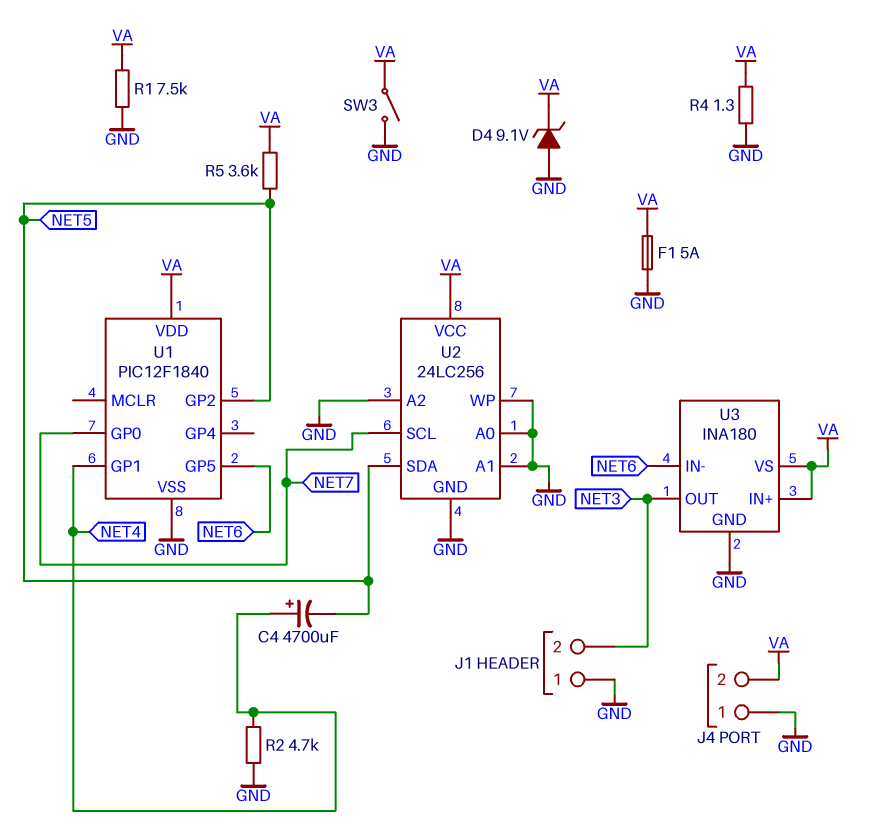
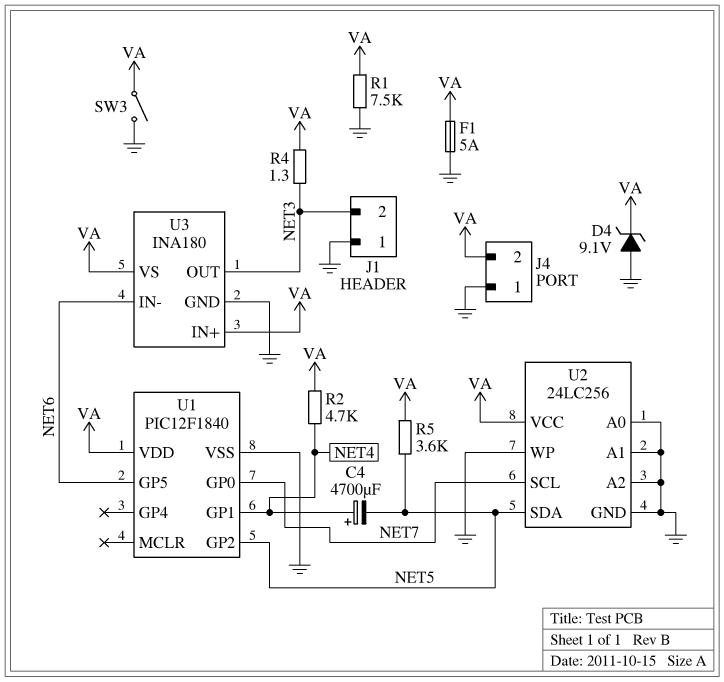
R2: 4.7k (GND, NET4) -> 4.7k (NET4, VA)
R4: 1.3 (GND, VA) -> 1.3 (NET3, VA)

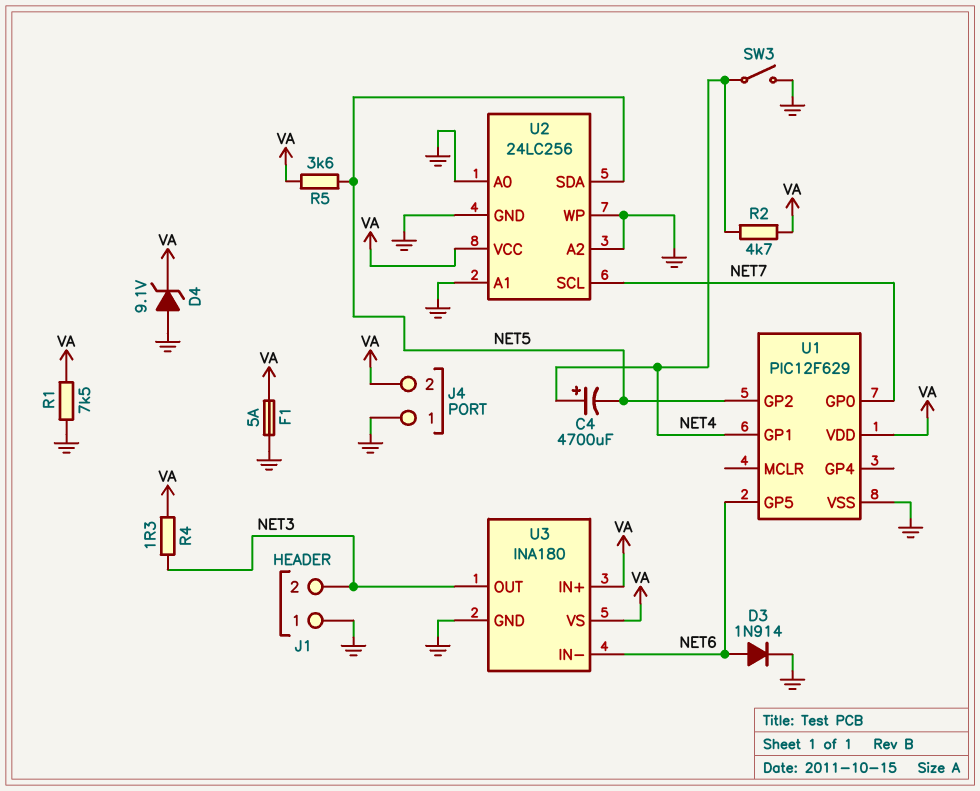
D3: none -> diode 1N914 (A NET6, K GND)
SW3: switch (GND, VA) -> switch (GND, NET4)
U1: PIC12F1840 -> PIC12F629

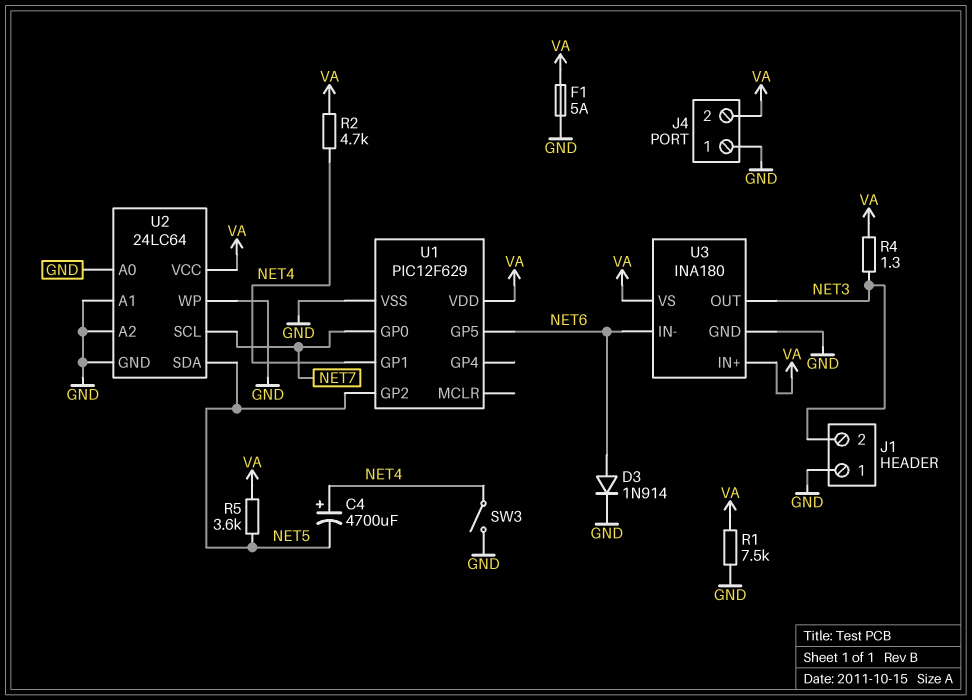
D4: zener 9.1V (A GND, K VA) -> none
U2: 24LC256 -> 24LC64

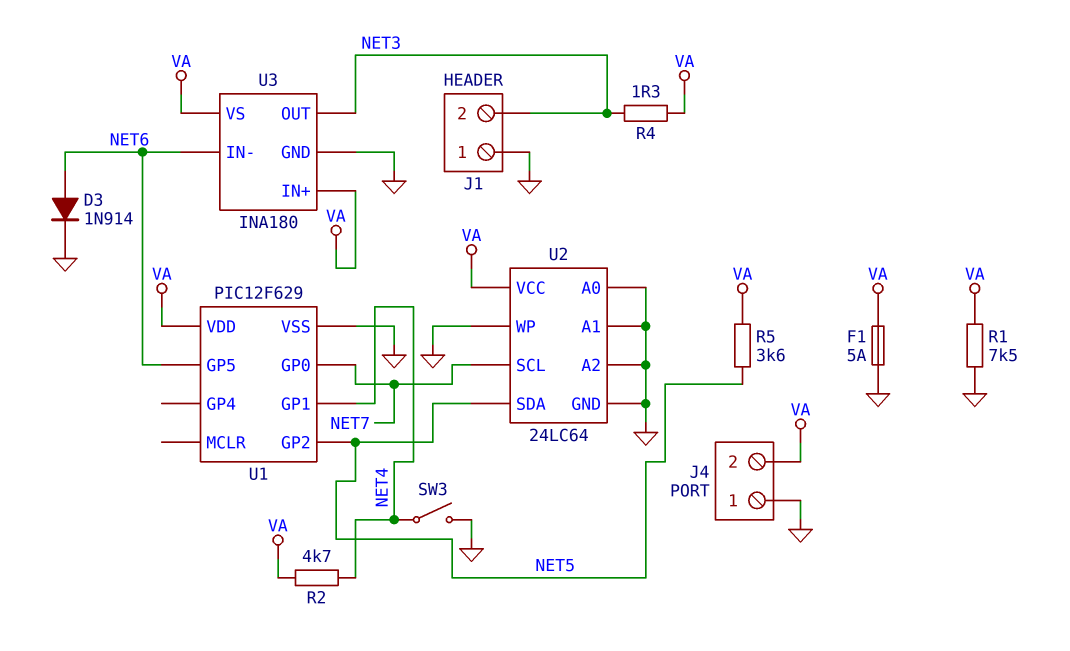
C4: 4700uF (plus NET4, minus NET5) -> none

